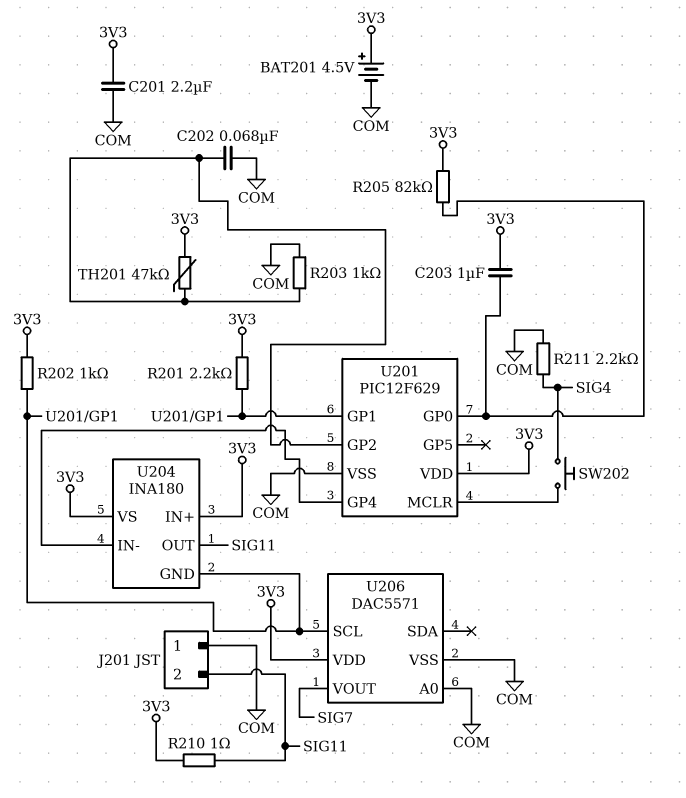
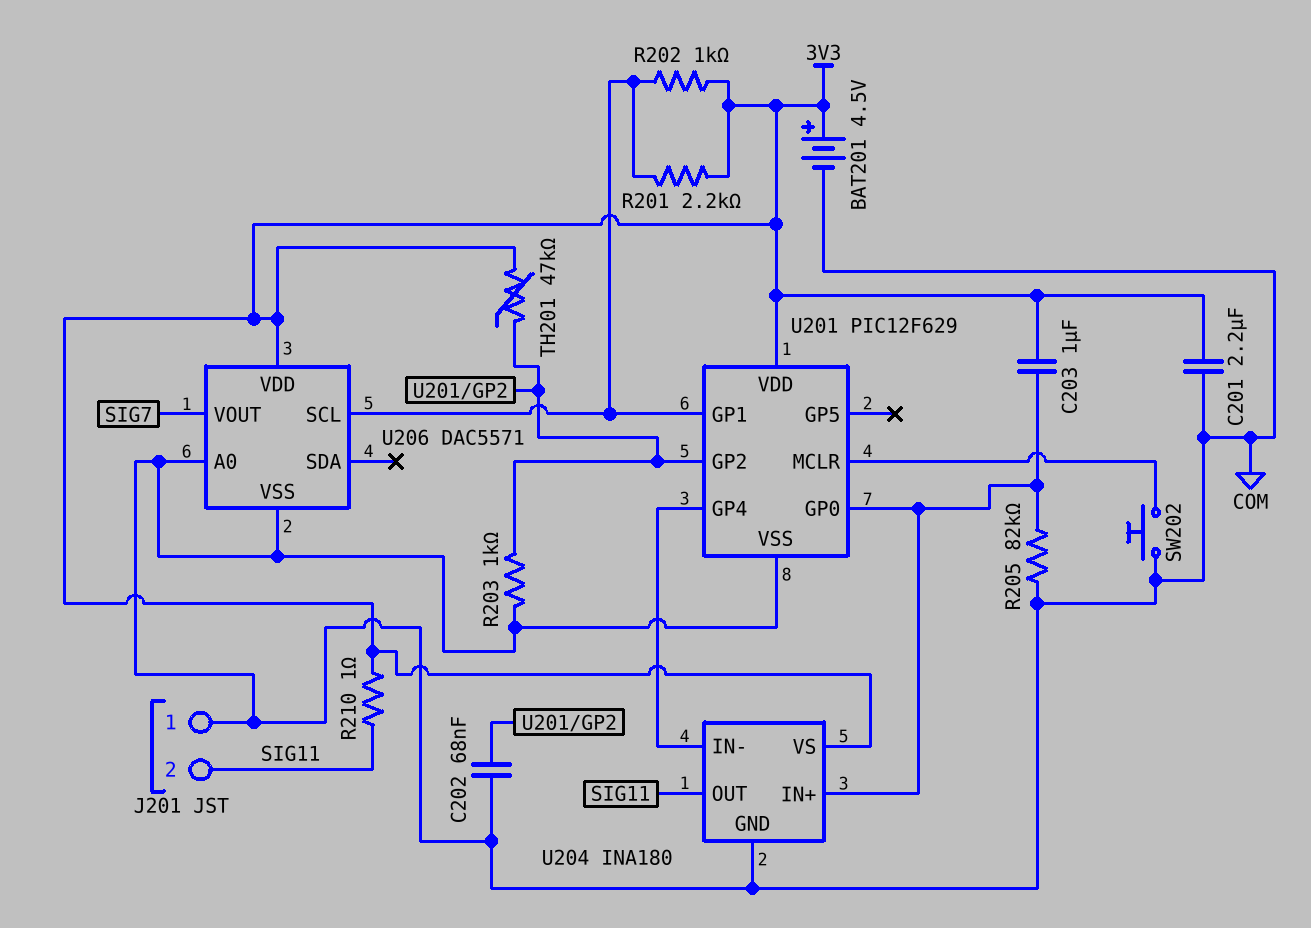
R205: 82k (3V3, U201/GP0) -> 82k (COM, U201/GP0)
R211: 2.2k (COM, SIG4) -> none
SW202: button (SIG4, U201/MCLR) -> button (COM, U201/MCLR)
U204 pin GND: U201/GP1 -> COM
U204 pin IN+: 3V3 -> U201/GP0

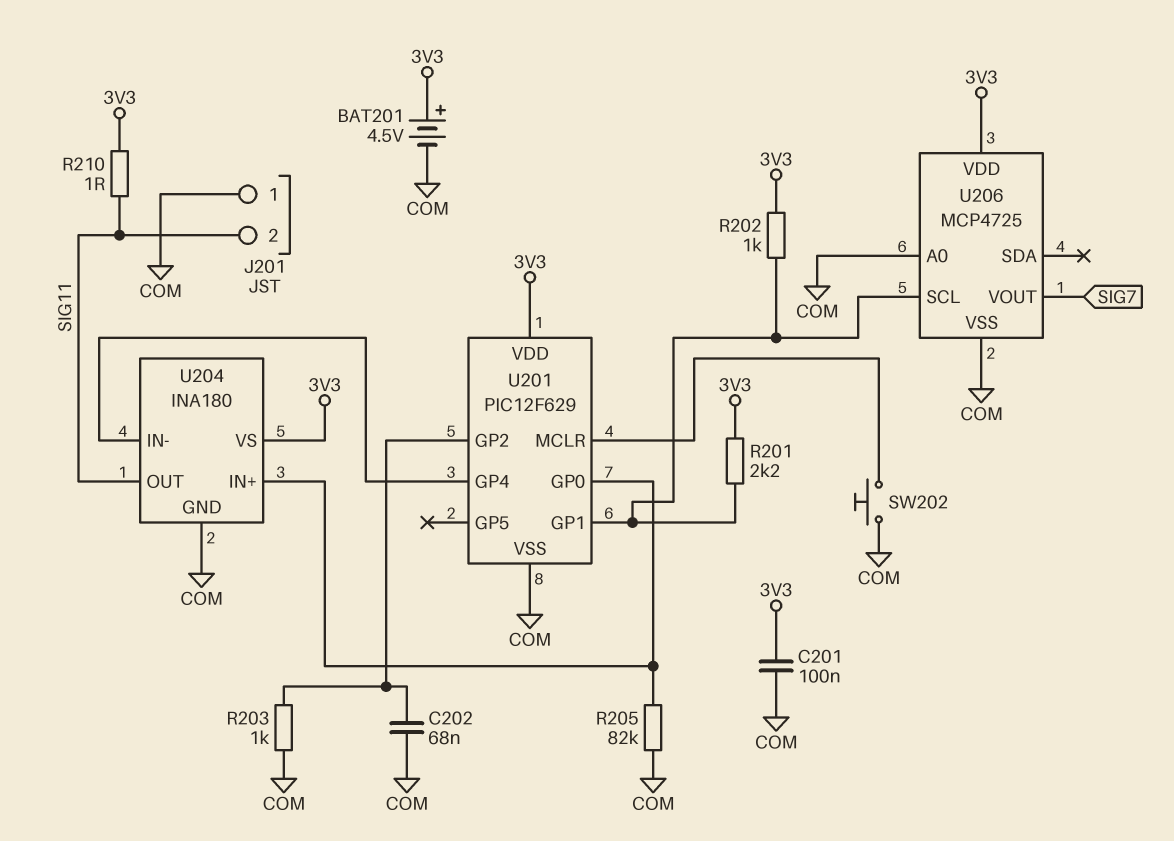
C201: 2.2uF (3V3, COM) -> 100nF (3V3, COM)
C203: 1uF (3V3, U201/GP0) -> none
TH201: 47k (3V3, U201/GP2) -> none
U206: DAC5571 -> MCP4725

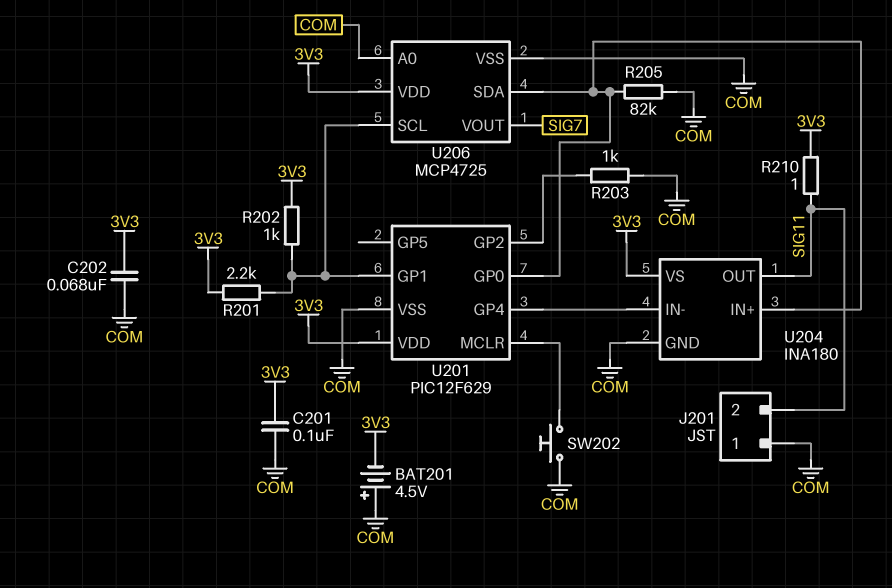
BAT201: 4.5V (plus 3V3, minus COM) -> 4.5V (plus COM, minus 3V3)
C202: 68nF (COM, U201/GP2) -> 68nF (3V3, COM)
U206 pin SDA: none -> U201/GP0

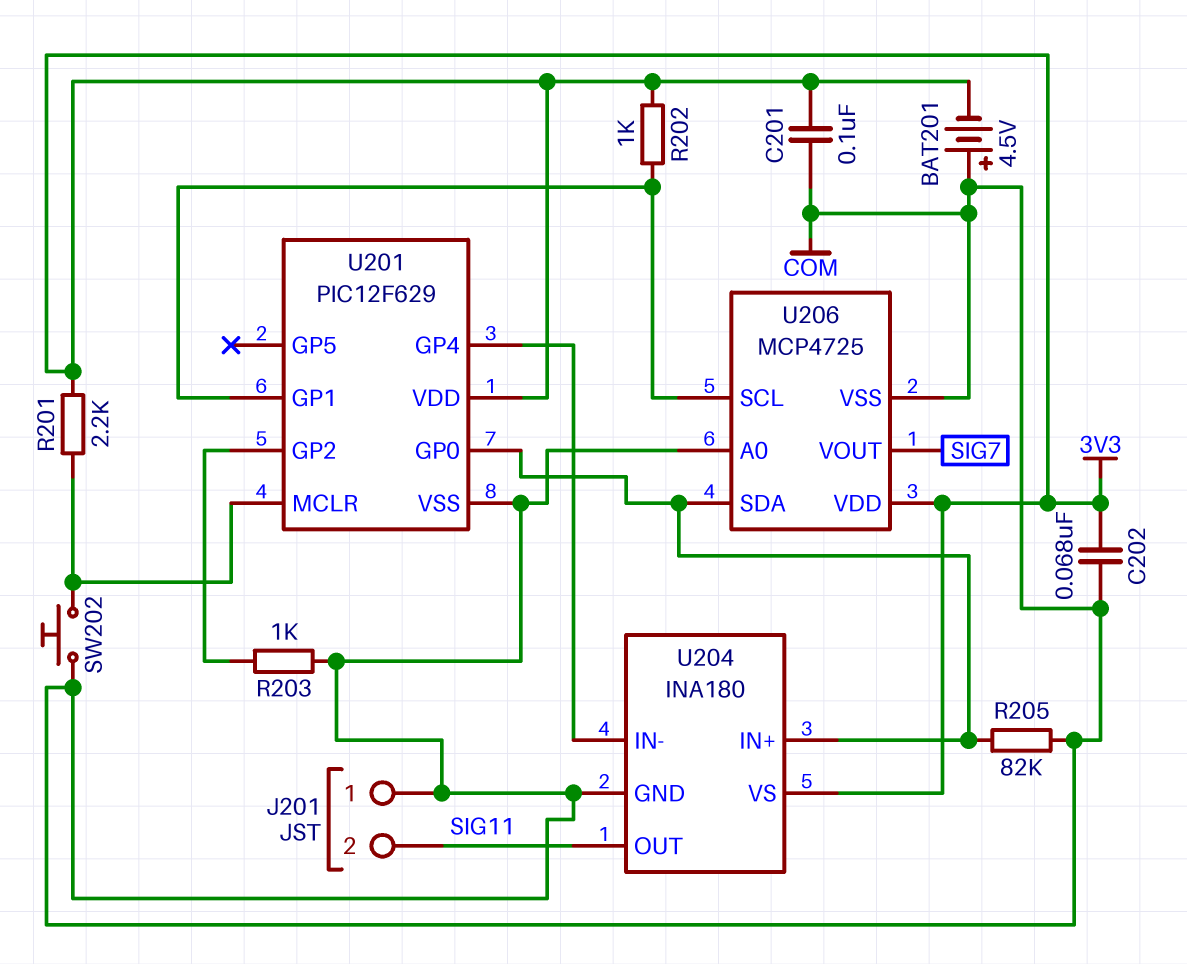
R201: 2.2k (3V3, U201/GP1) -> 2.2k (3V3, U201/MCLR)
R210: 1 (3V3, SIG11) -> none

